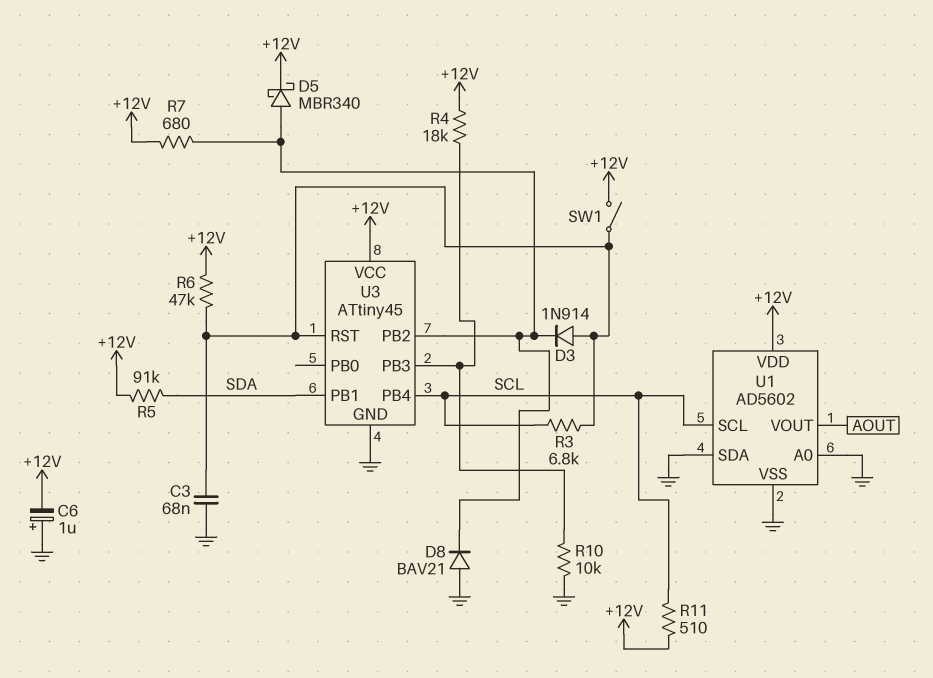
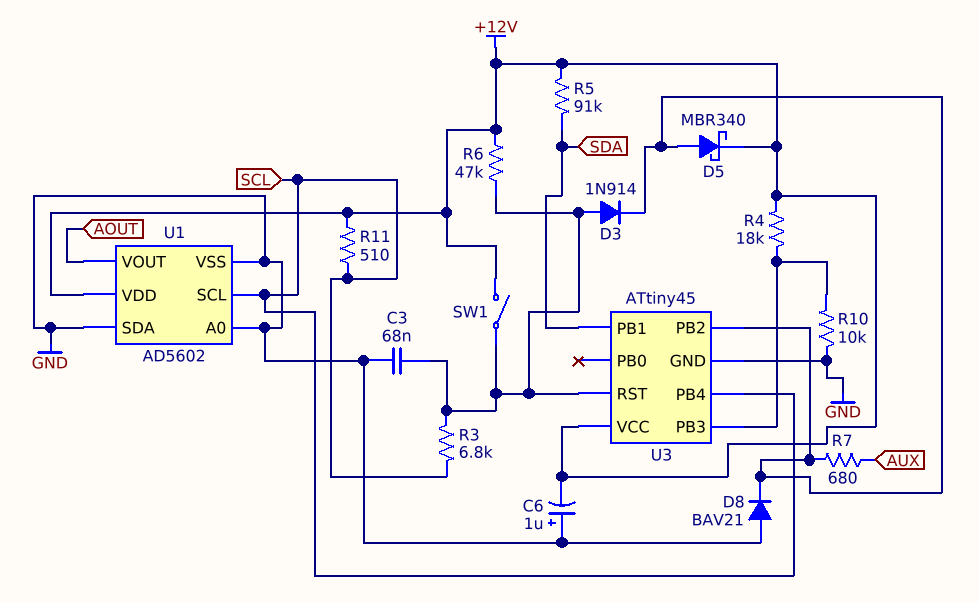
R7: 680 (+12V, U3/PB2) -> 680 (AUX, U3/PB2)

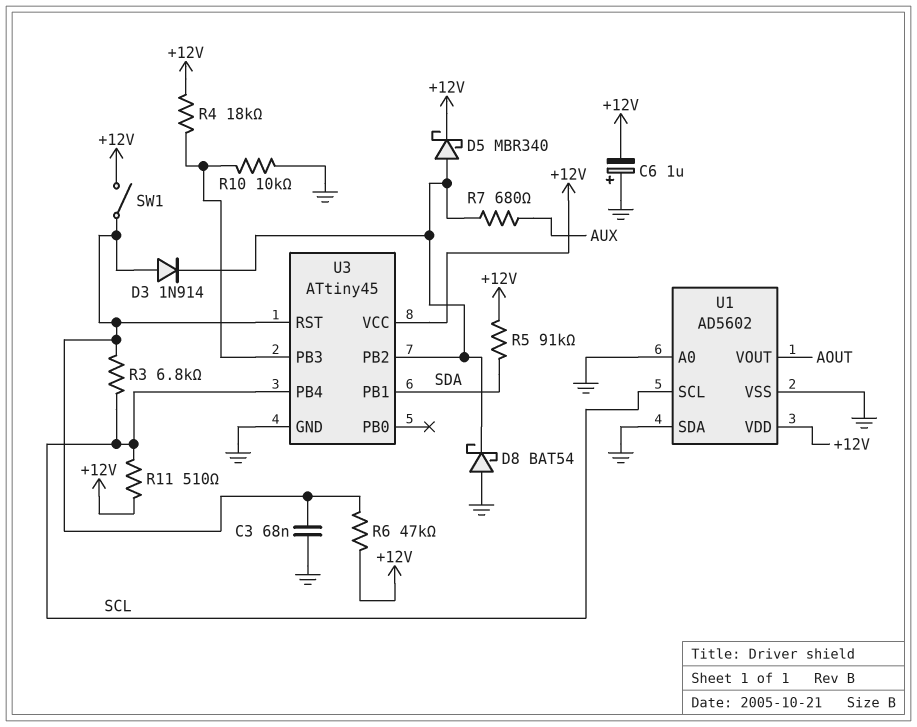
D8: diode BAV21 (A GND, K U3/PB2) -> schottky BAT54 (A GND, K U3/PB2)

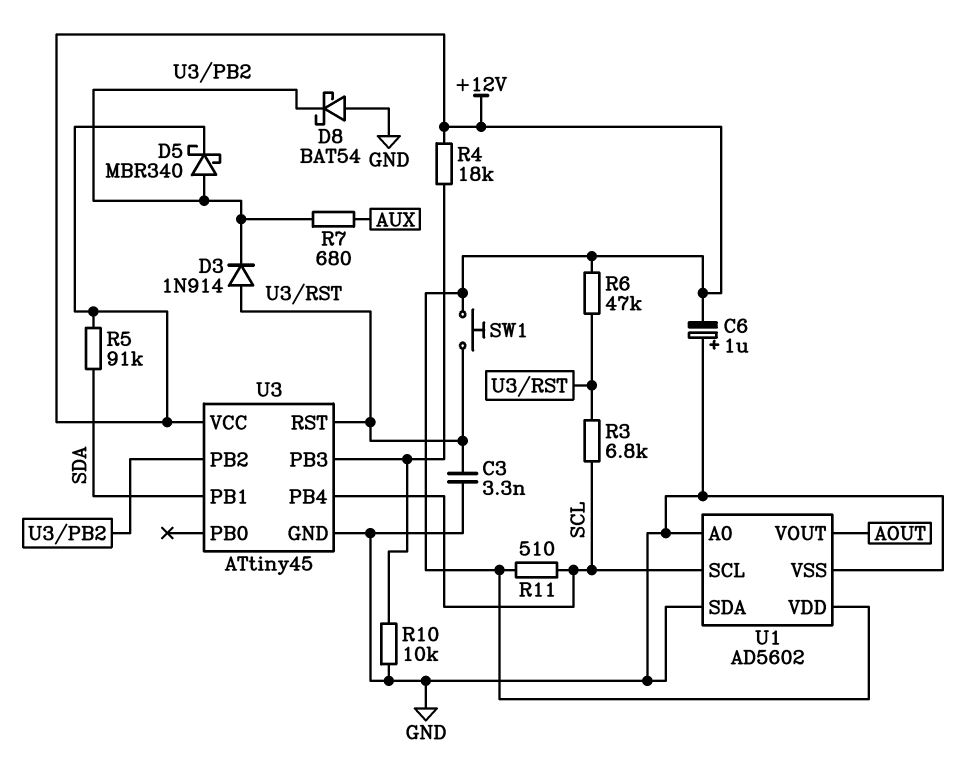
C3: 68nF (GND, U3/RST) -> 3.3nF (GND, U3/RST)
SW1: switch (+12V, U3/RST) -> button (+12V, U3/RST)

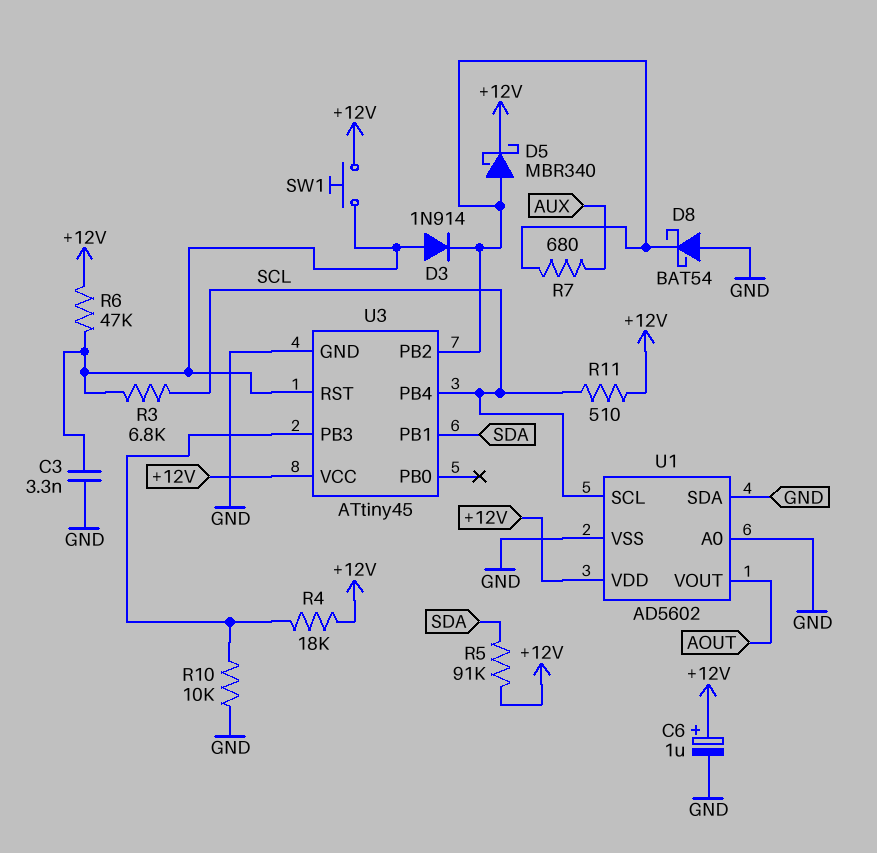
C6: 1uF (plus GND, minus +12V) -> 1uF (plus +12V, minus GND)

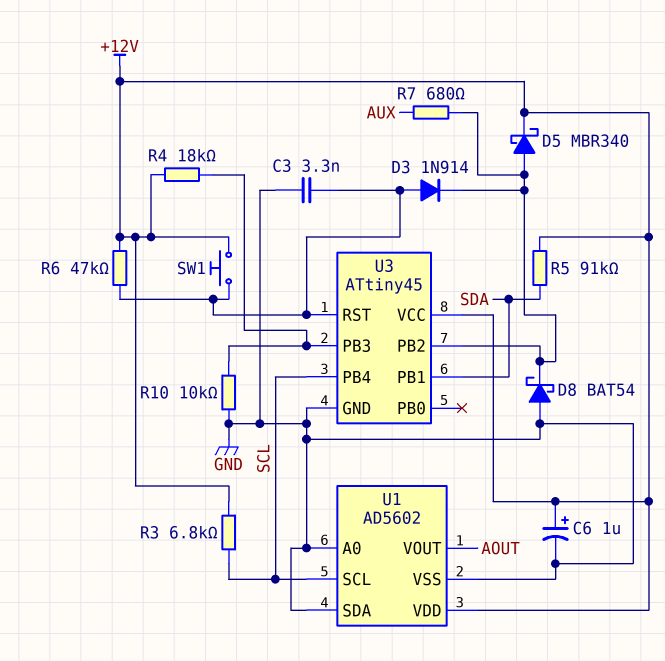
R3: 6.8k (SCL, U3/RST) -> 6.8k (+12V, SCL)
R11: 510 (+12V, SCL) -> none

